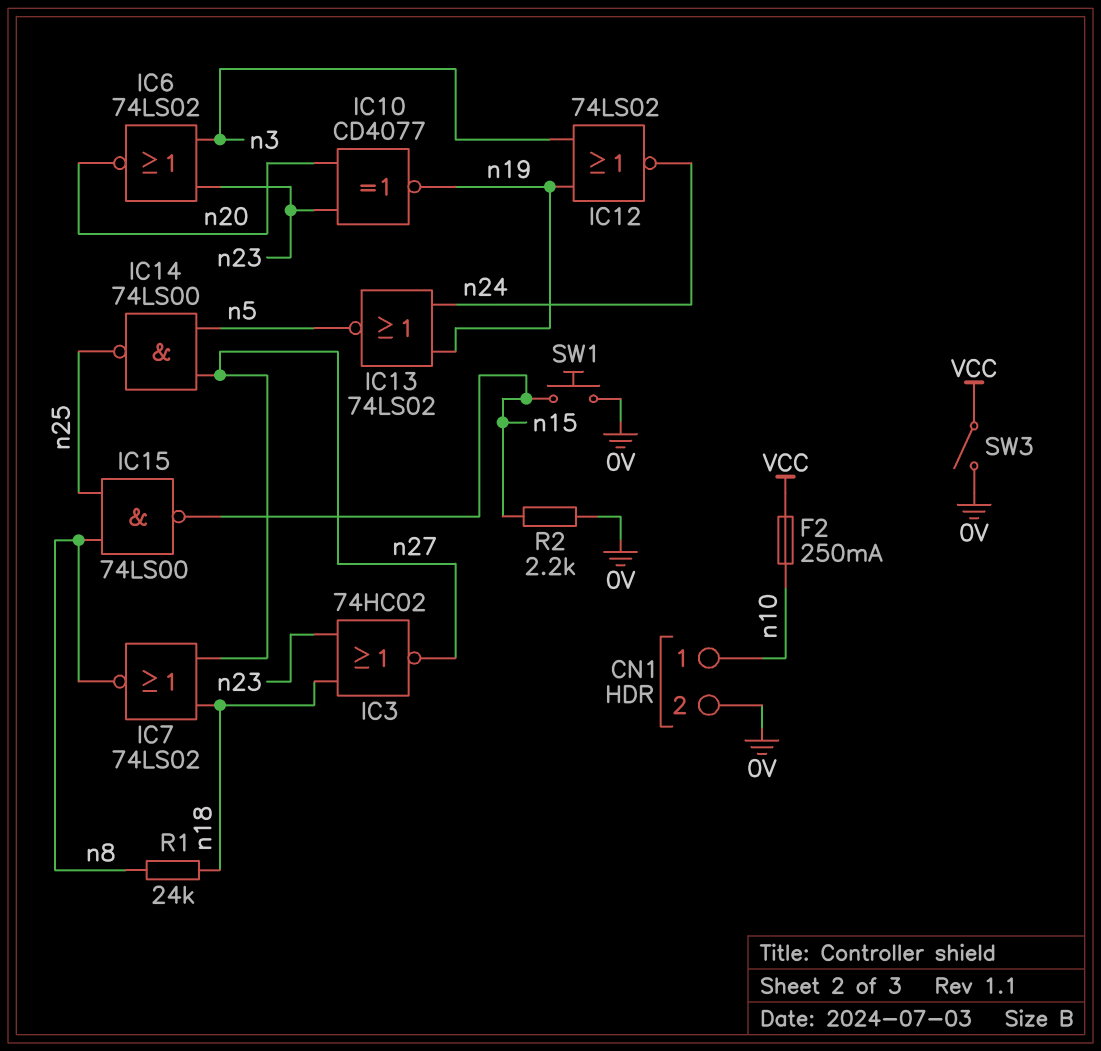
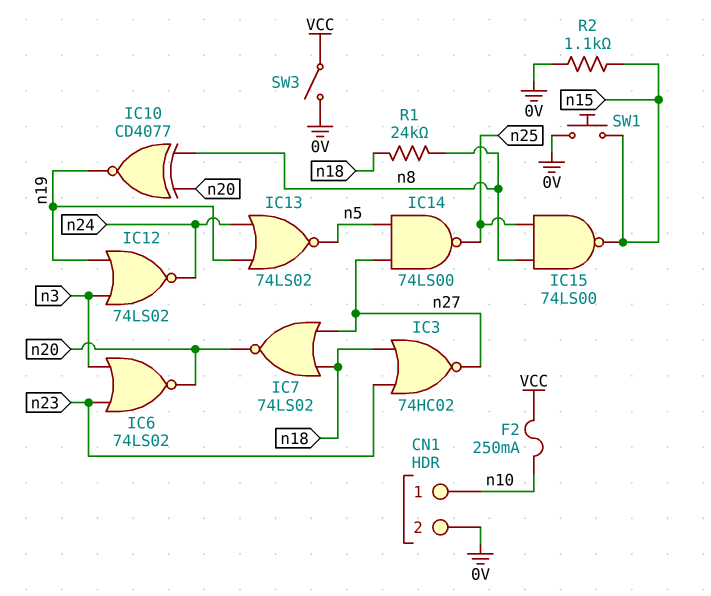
IC7: NOR 74LS02 (in n18, in n27, out n8) -> NOR 74LS02 (in n18, in n27, out n20)
IC10: XNOR CD4077 (in n20, in n23, out n19) -> XNOR CD4077 (in n8, in n20, out n19)
R2: 2.2k (0V, n15) -> 1.1k (0V, n15)

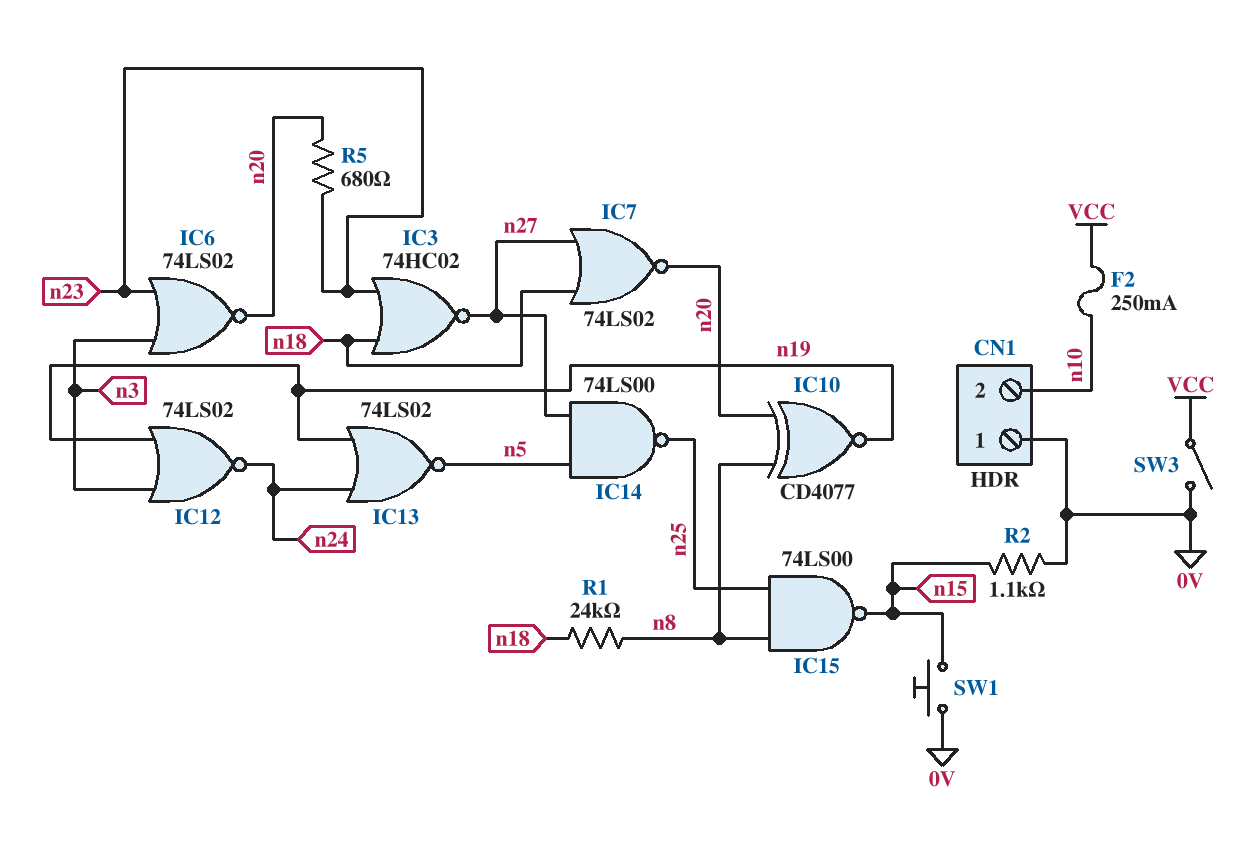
CN1 pin 1: n10 -> 0V
CN1 pin 2: 0V -> n10
R5: none -> 680 (n20, n23)

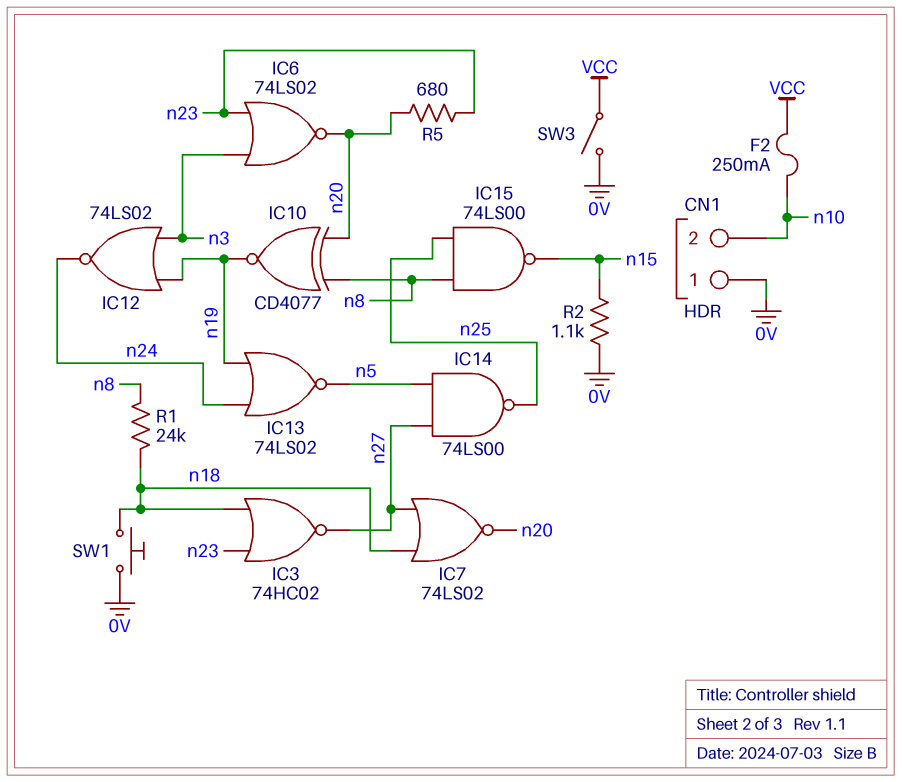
SW1: button (0V, n15) -> button (0V, n18)

